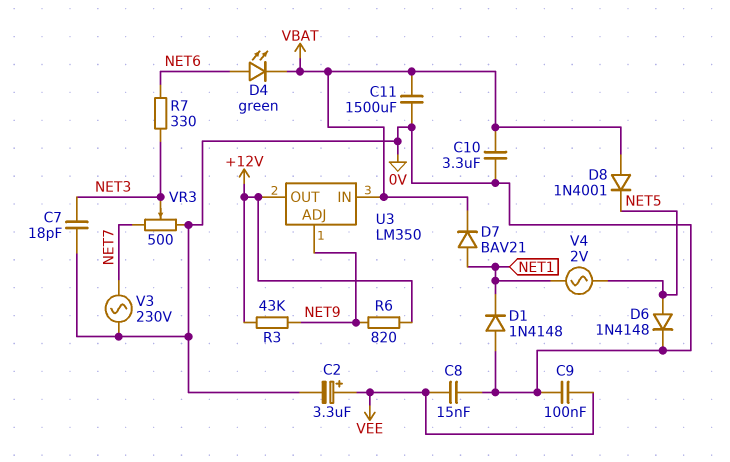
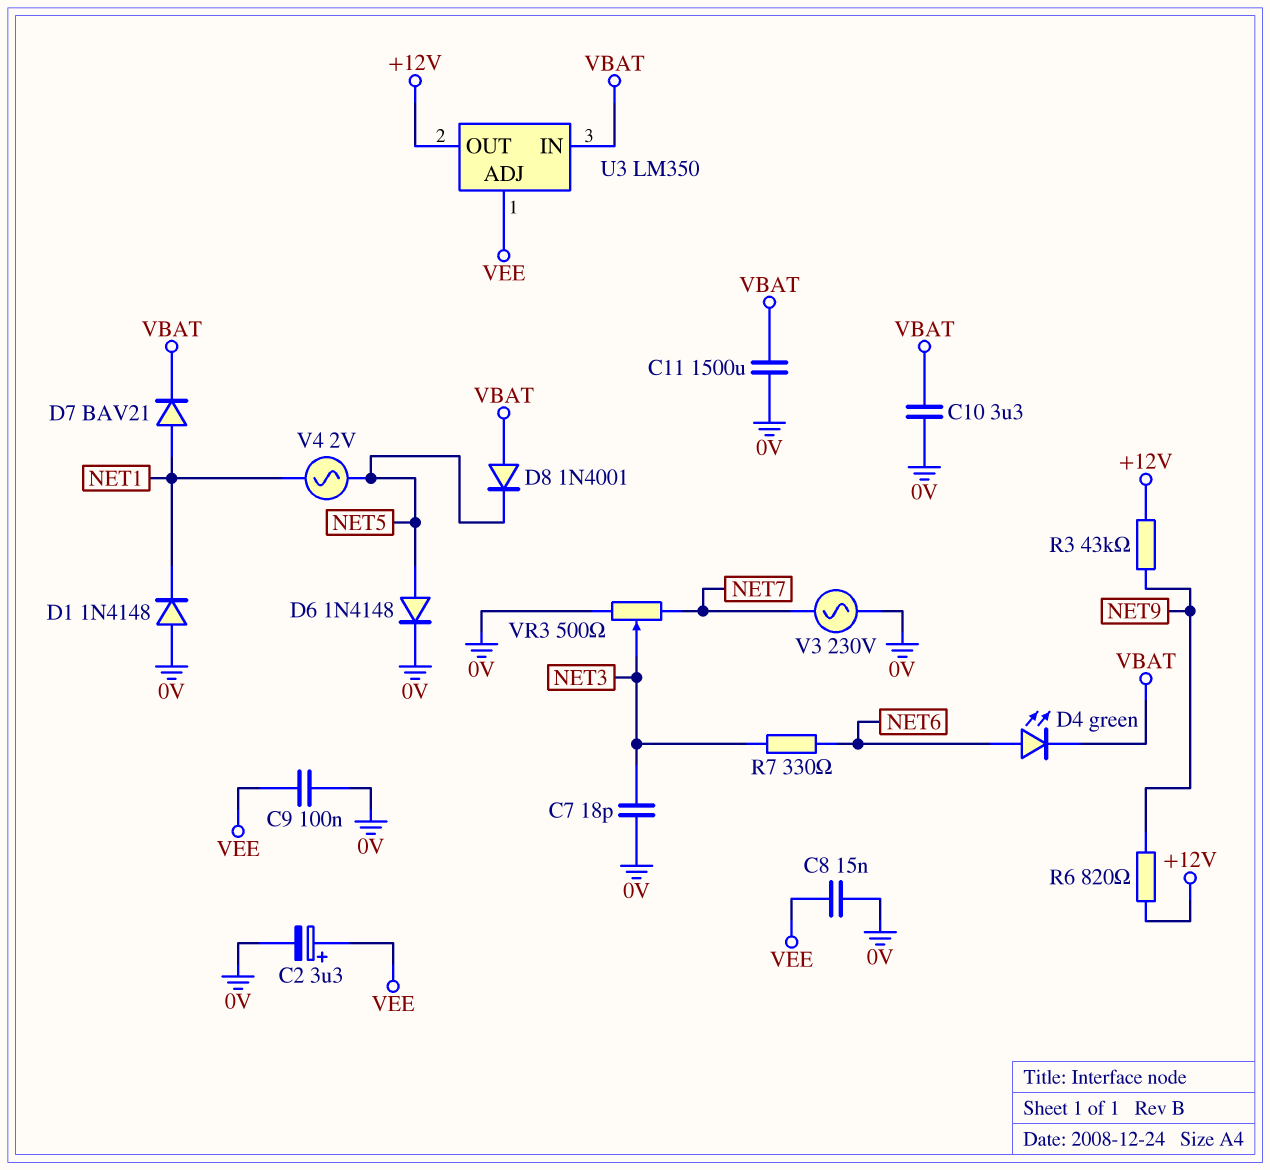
U3 pin ADJ: NET9 -> VEE

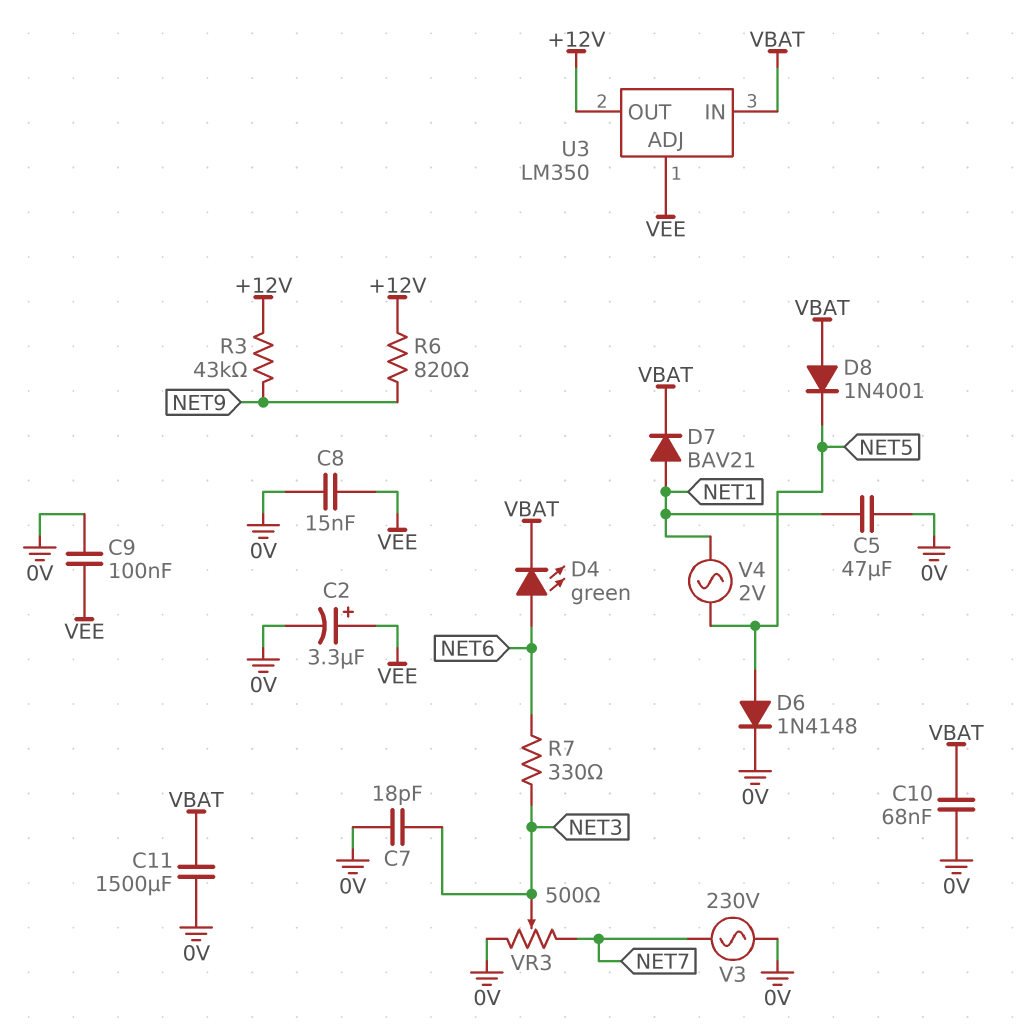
C5: none -> 47uF (0V, NET1)
C10: 3.3uF (0V, VBAT) -> 68nF (0V, VBAT)
D1: diode 1N4148 (A 0V, K NET1) -> none

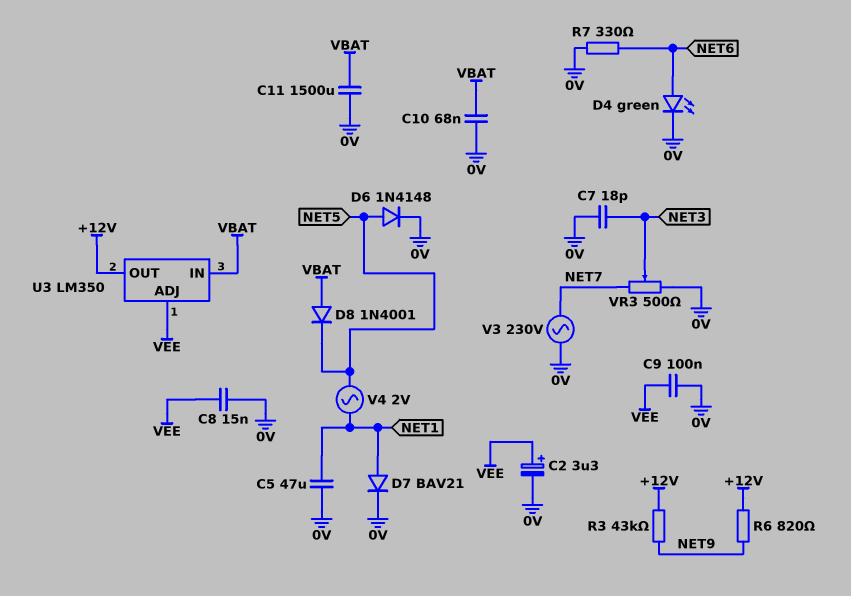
D4: LED green (A NET6, K VBAT) -> LED green (A NET6, K 0V)
D7: diode BAV21 (A NET1, K VBAT) -> diode BAV21 (A NET1, K 0V)
R7: 330 (NET3, NET6) -> 330 (0V, NET6)

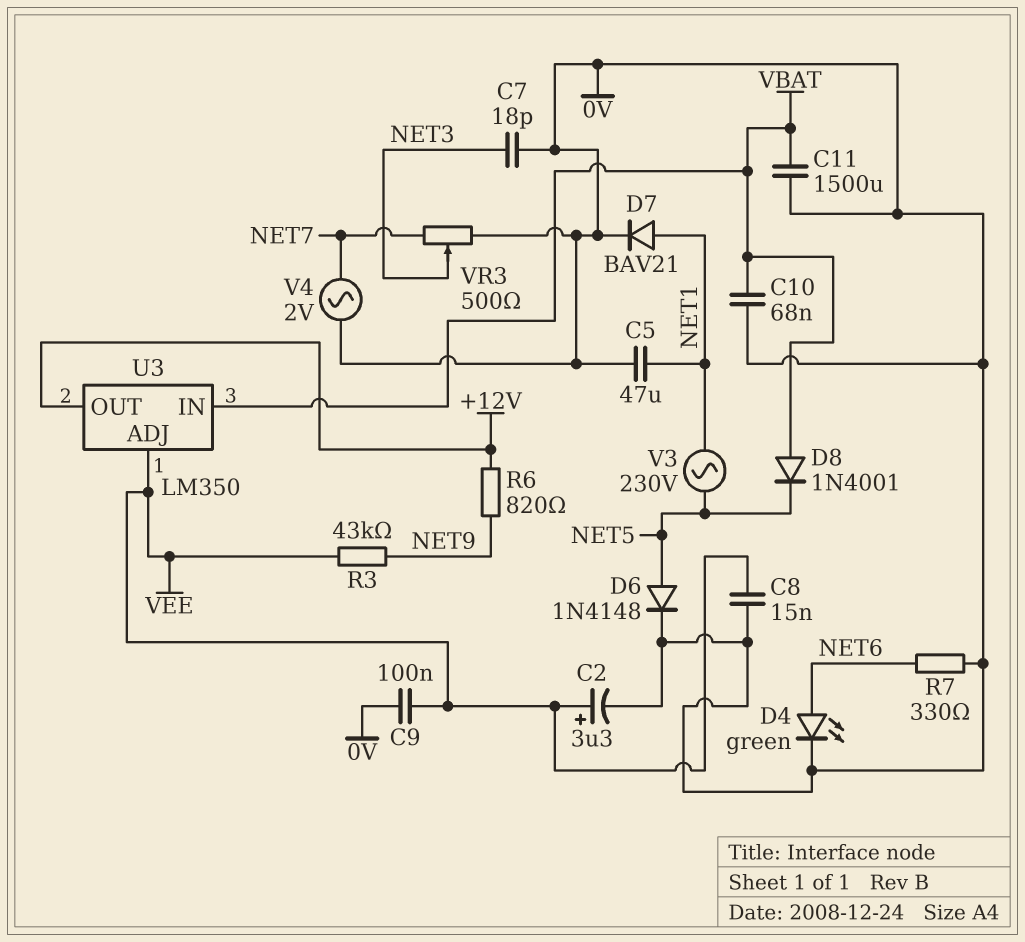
R3: 43k (+12V, NET9) -> 43k (NET9, VEE)
V3: AC 230V (0V, NET7) -> AC 230V (NET1, NET5)
V4: AC 2V (NET1, NET5) -> AC 2V (0V, NET7)

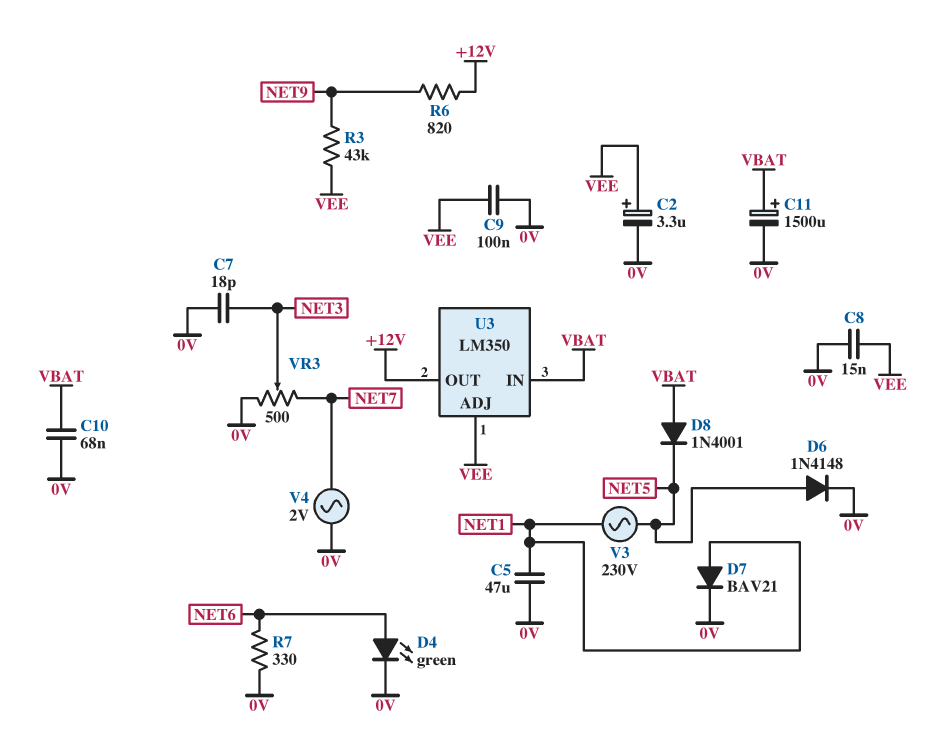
C11: 1500uF (0V, VBAT) -> 1500uF (plus VBAT, minus 0V)

